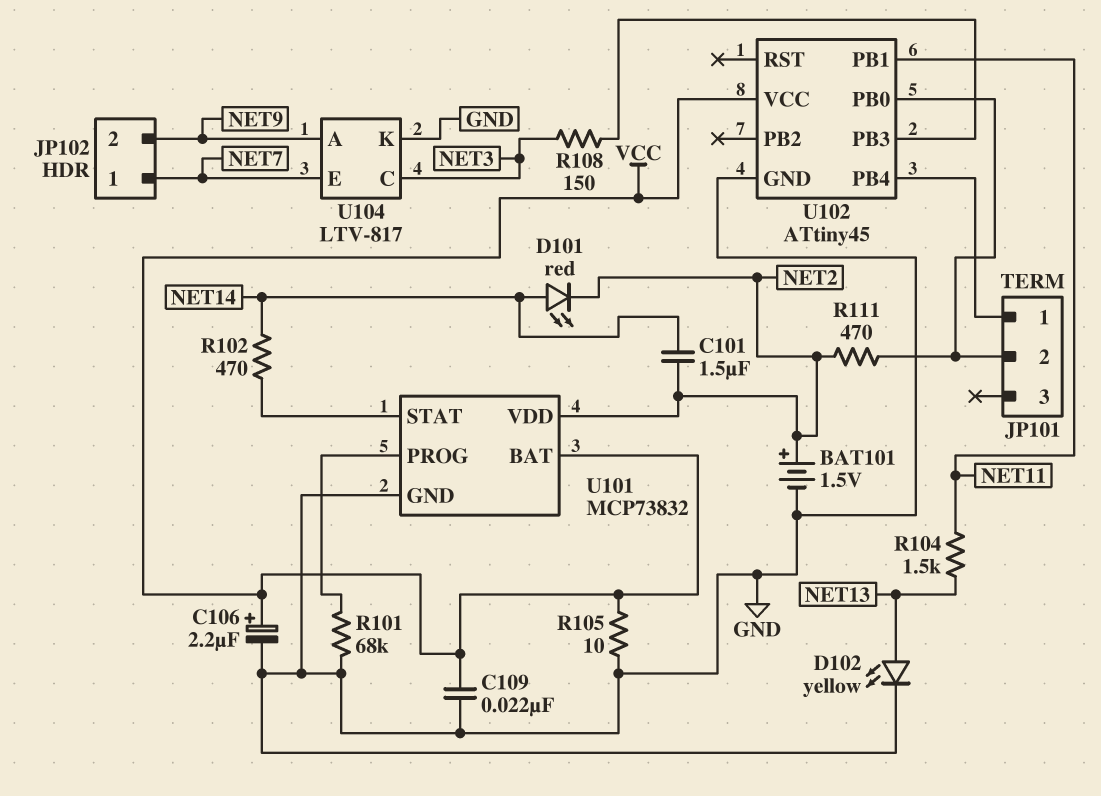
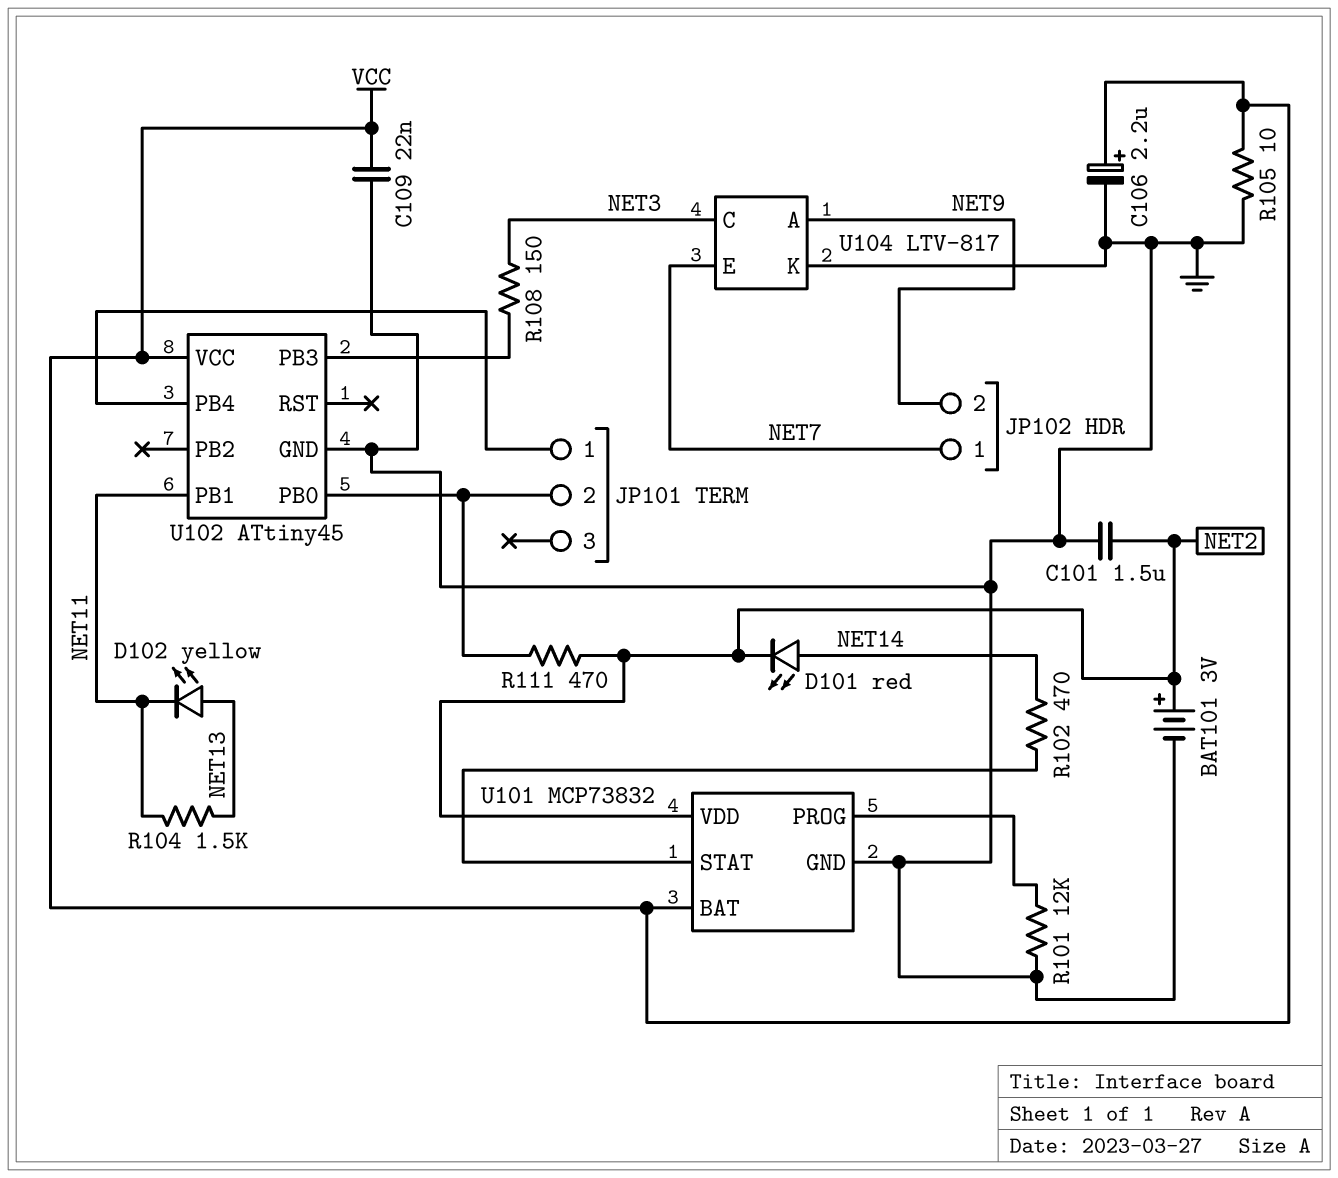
BAT101: 1.5V (plus NET2, minus GND) -> 3V (plus NET2, minus GND)
C101: 1.5uF (NET2, NET14) -> 1.5uF (GND, NET2)
D102: LED yellow (A NET13, K GND) -> LED yellow (A NET13, K NET11)
R101: 68k (GND, U101/PROG) -> 12k (GND, U101/PROG)

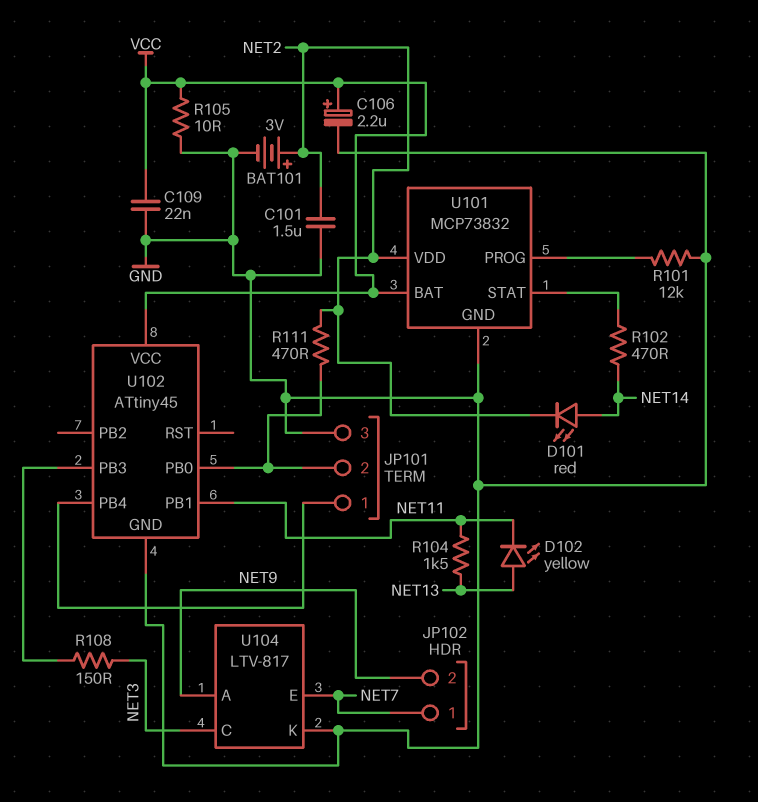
JP101 pin 3: none -> GND

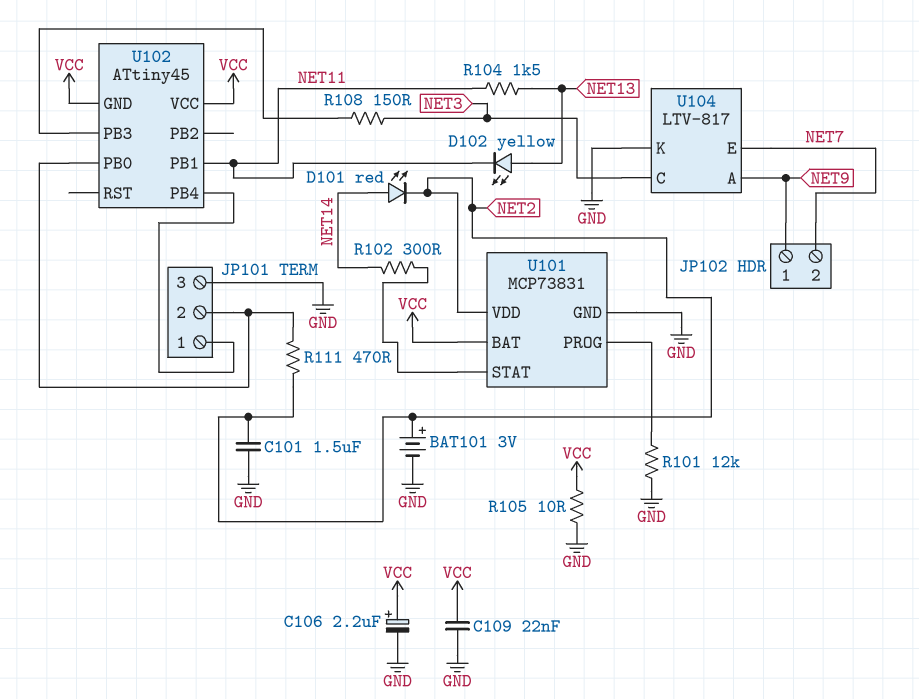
JP102 pin 1: NET7 -> NET9
JP102 pin 2: NET9 -> NET7
R102: 470 (NET14, U101/STAT) -> 300 (NET14, U101/STAT)
U101: MCP73832 -> MCP73831
U102 pin GND: GND -> VCC

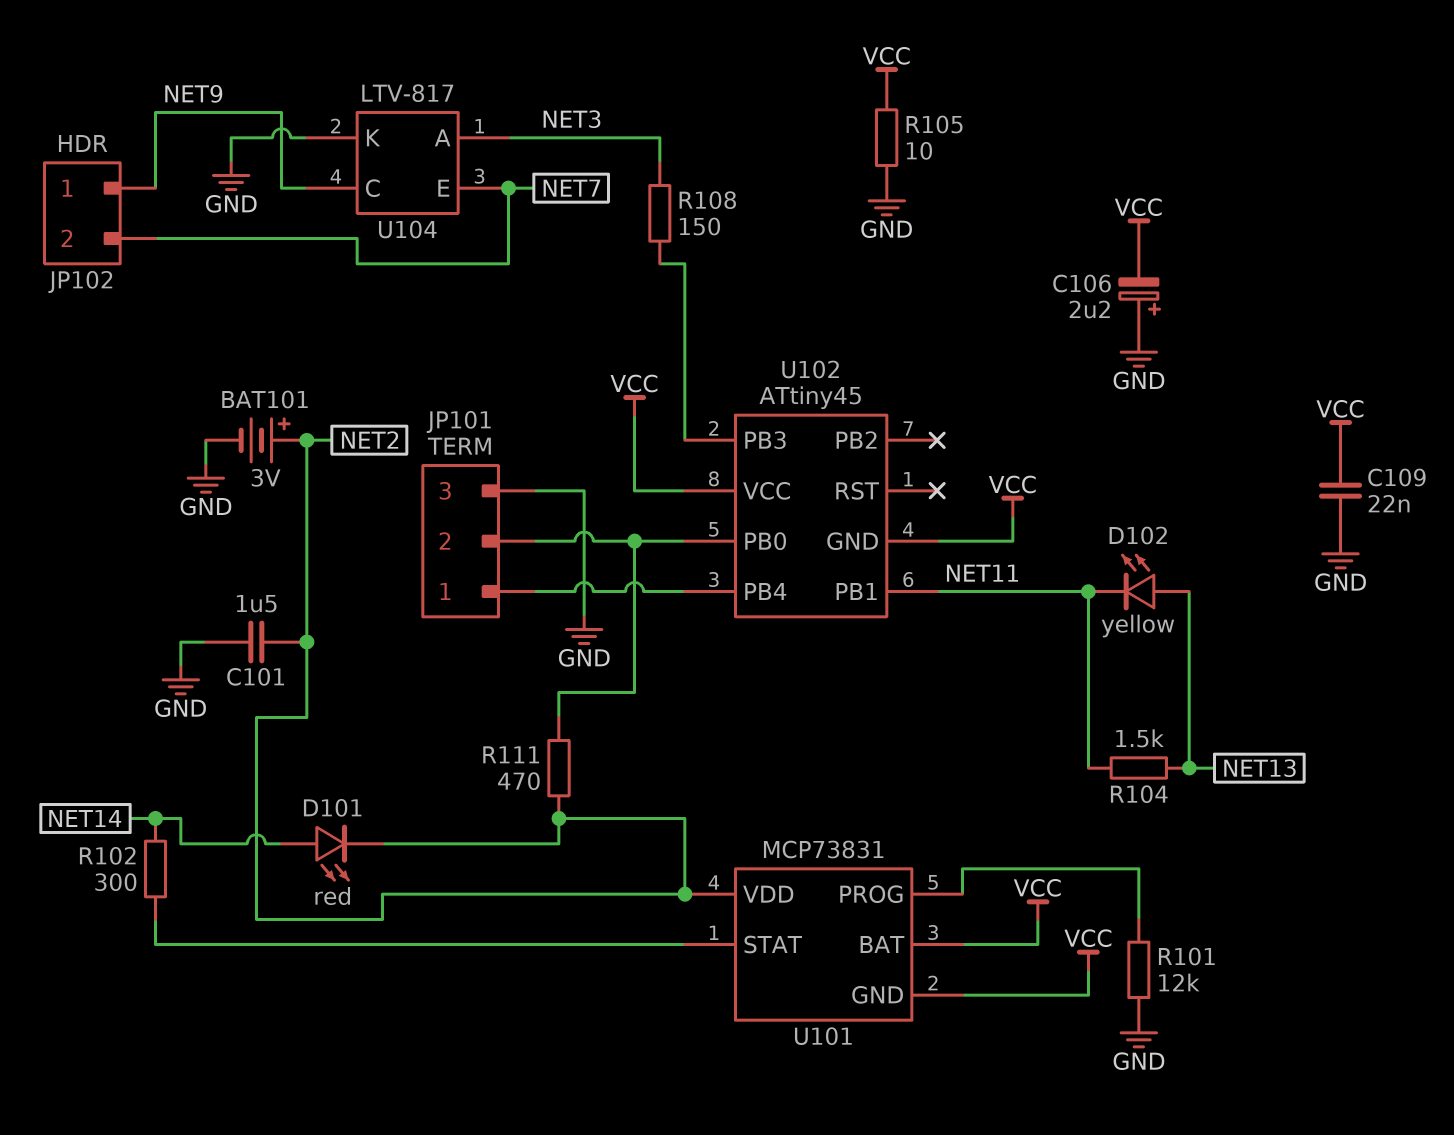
C106: 2.2uF (plus VCC, minus GND) -> 2.2uF (plus GND, minus VCC)
U101 pin GND: GND -> VCC
U104 pin A: NET9 -> NET3
U104 pin C: NET3 -> NET9

